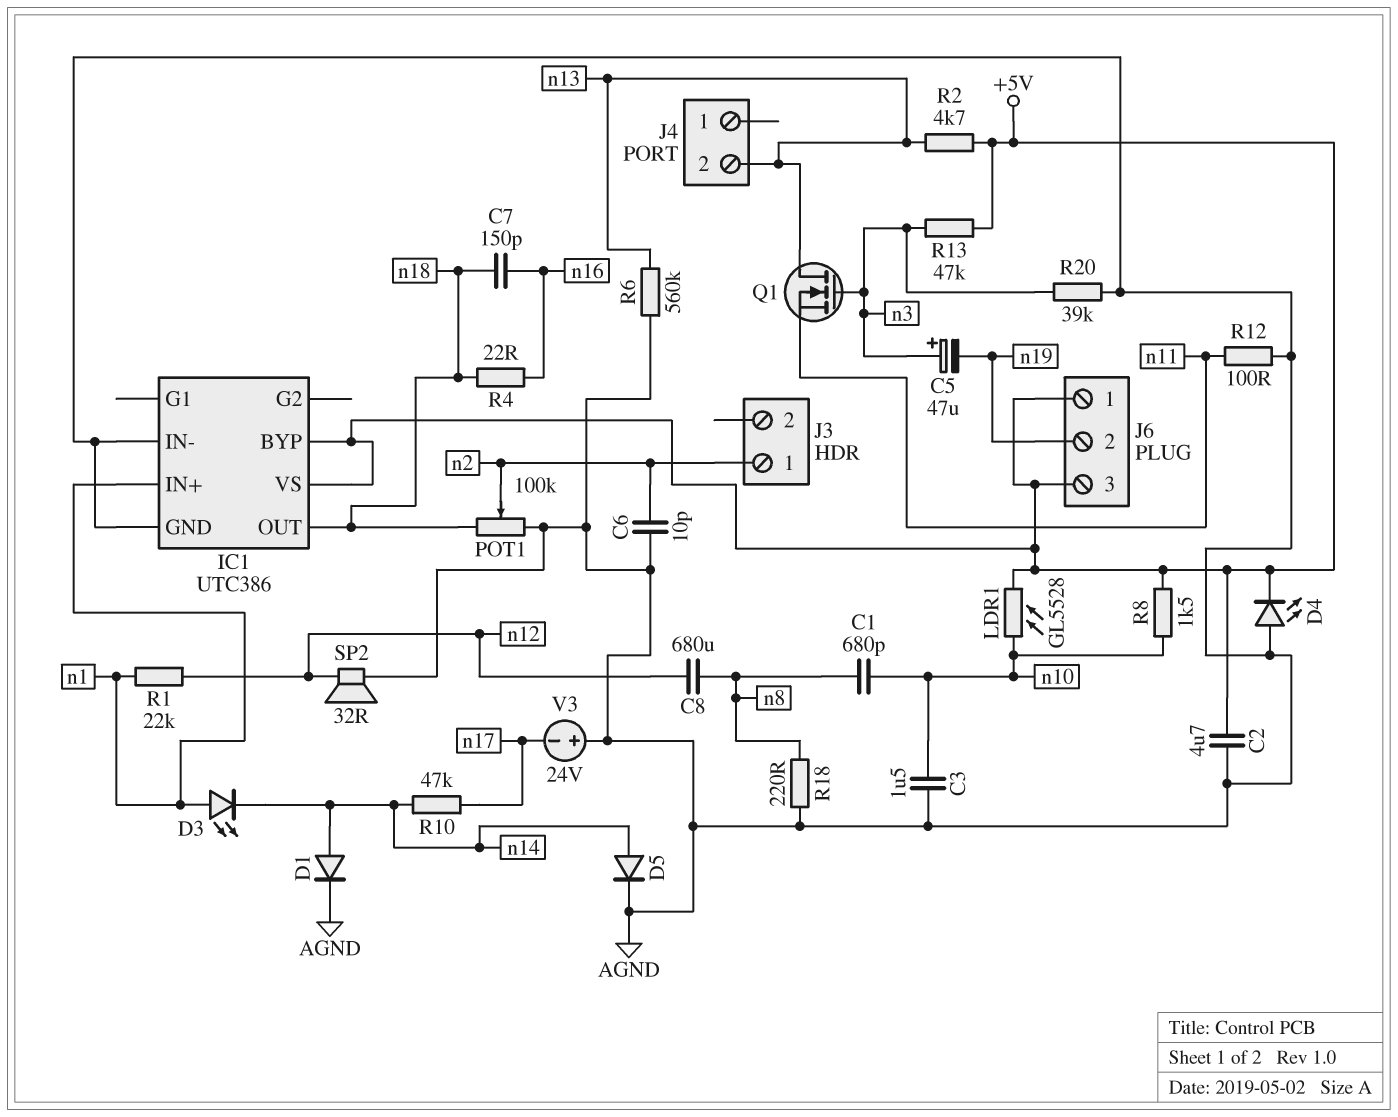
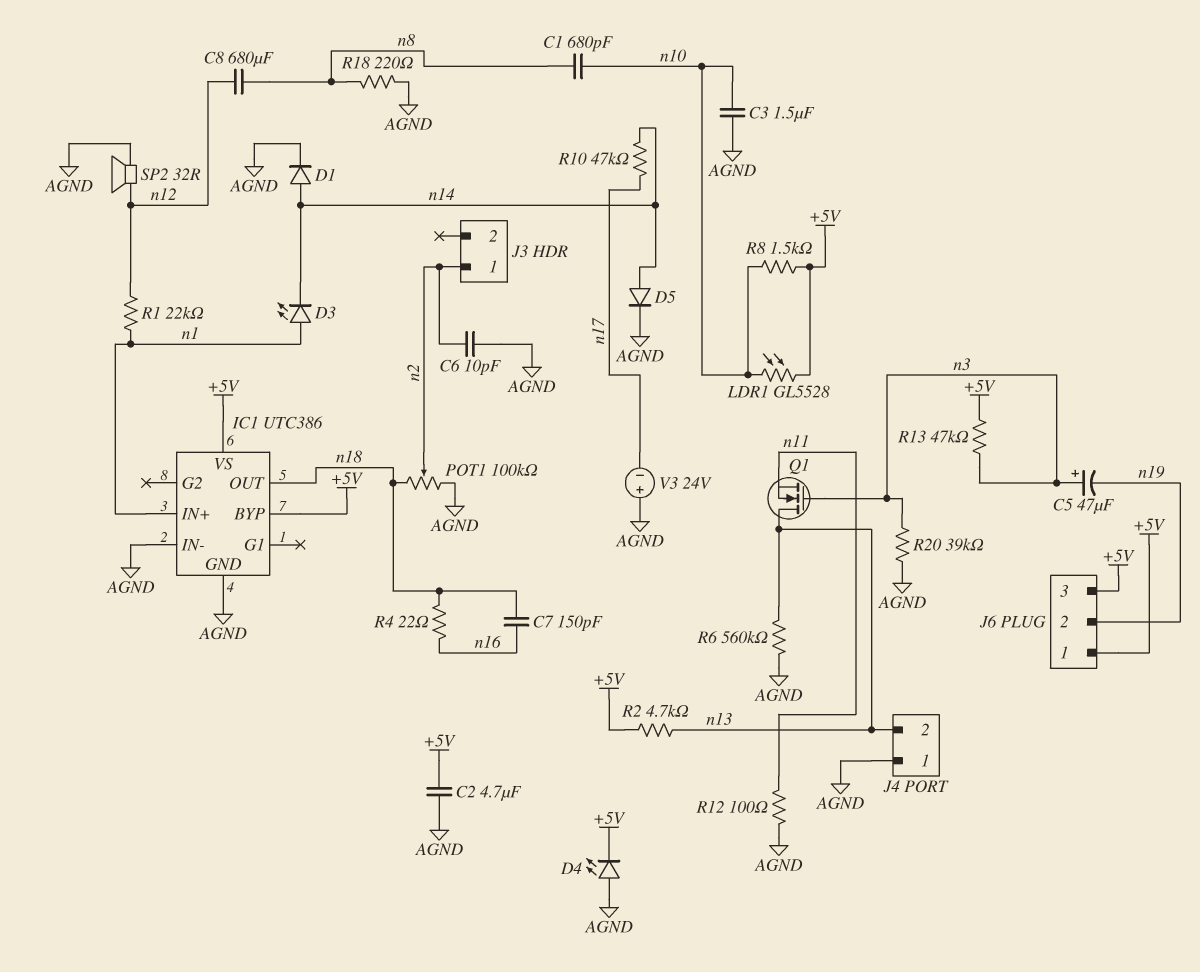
J4 pin 1: none -> AGND

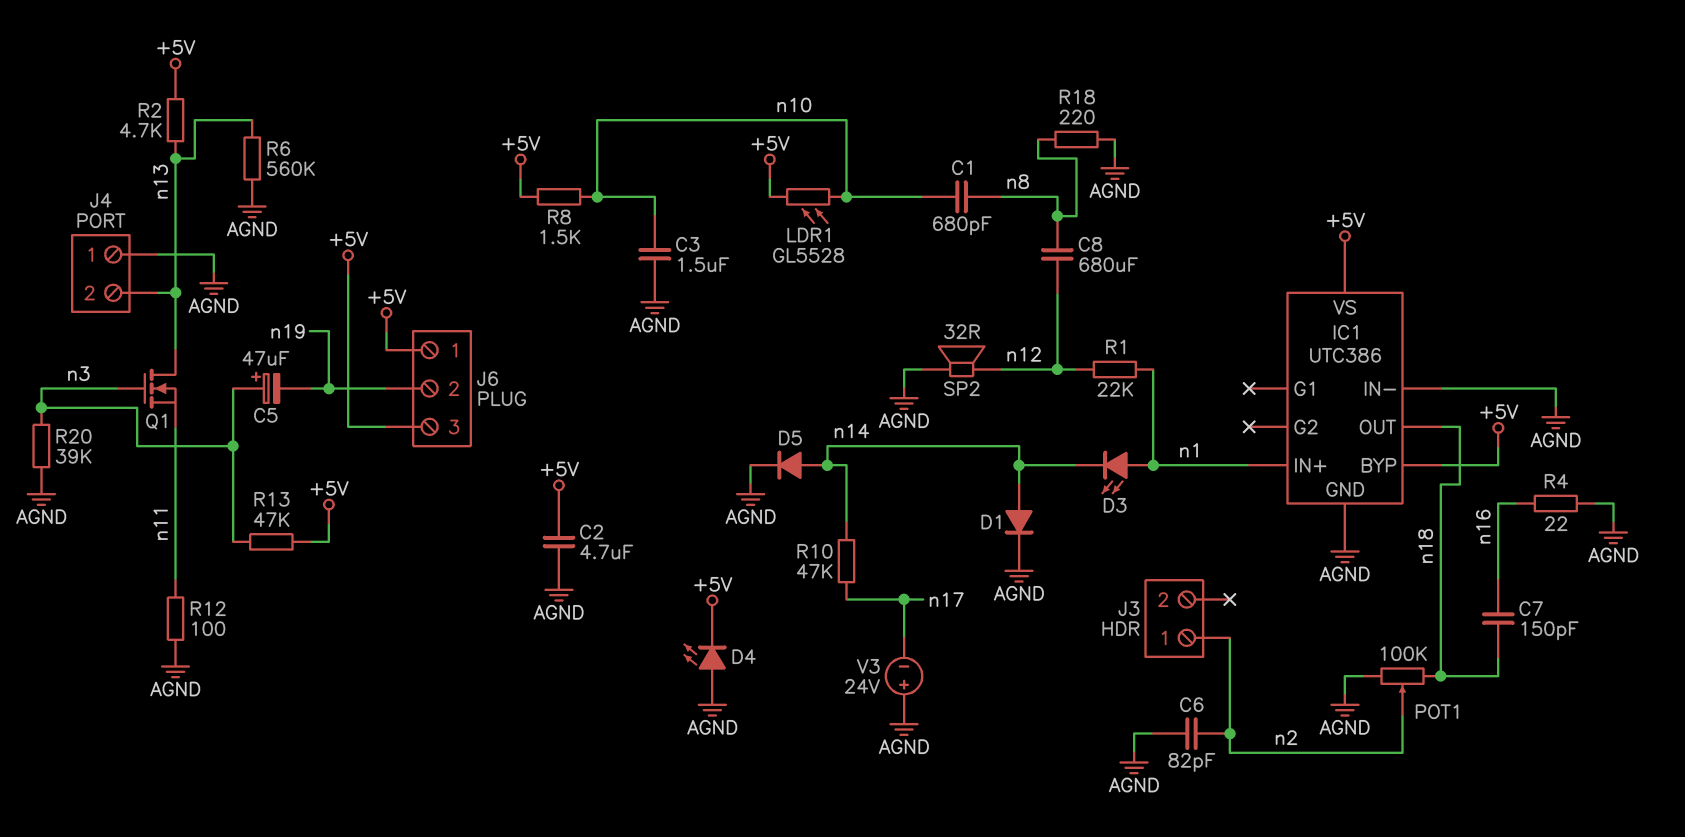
C6: 10pF (AGND, n2) -> 82pF (AGND, n2)
R4: 22 (n16, n18) -> 22 (AGND, n16)

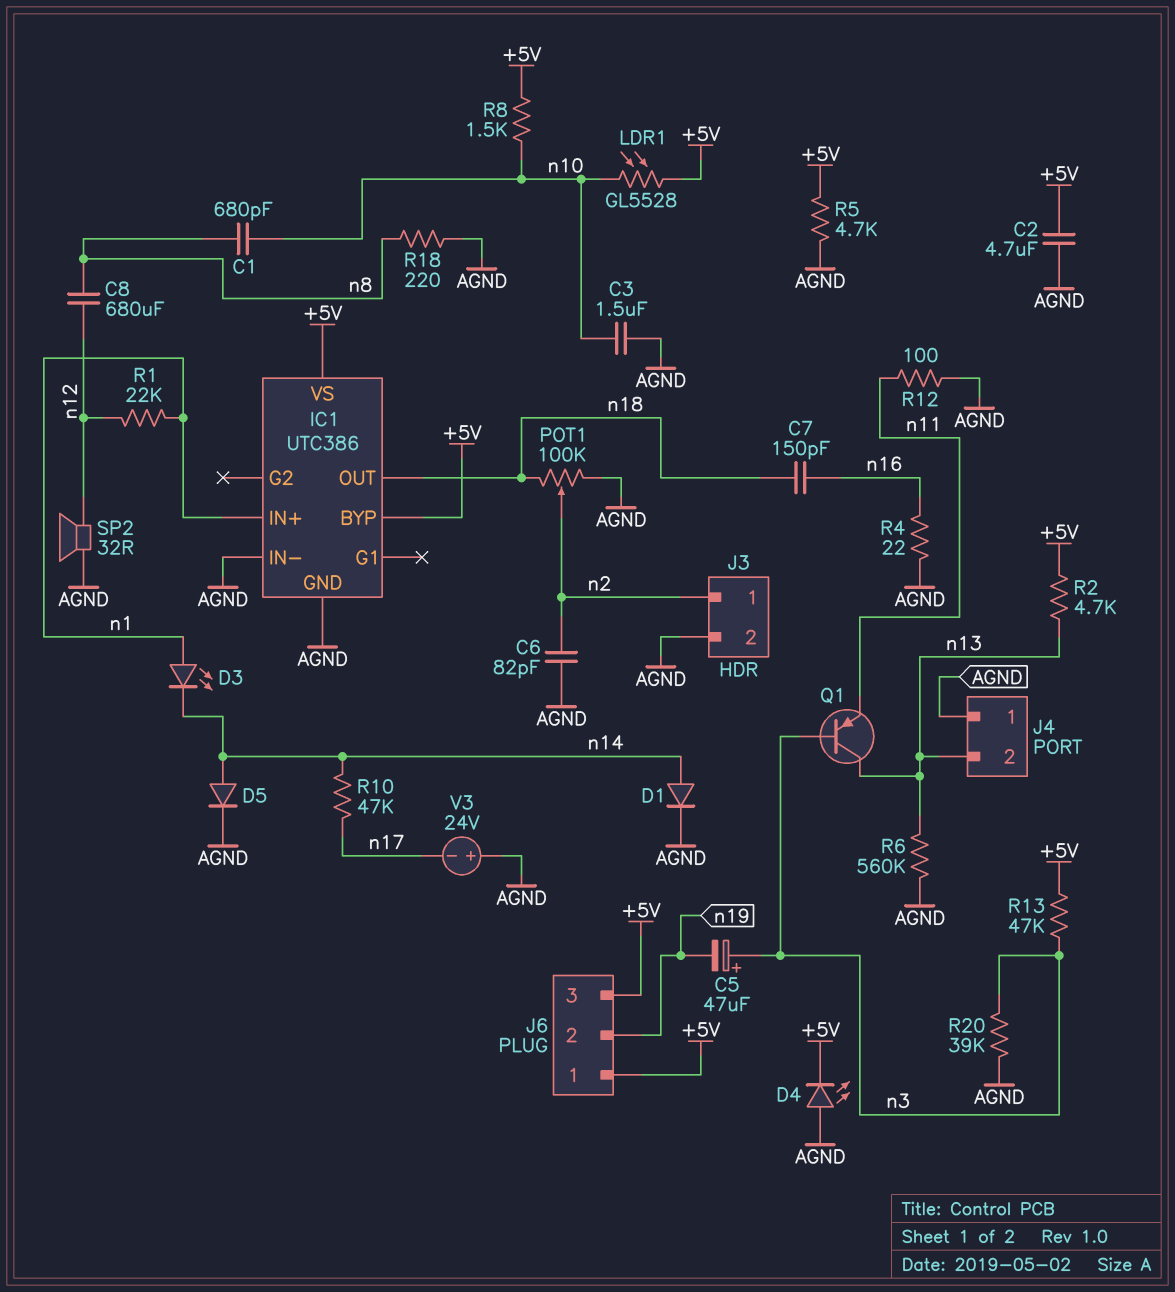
J3 pin 2: none -> AGND
Q1: NMOS (G n3, D n13, S n11) -> PNP (B n3, C n13, E n11)
R5: none -> 4.7k (+5V, AGND)

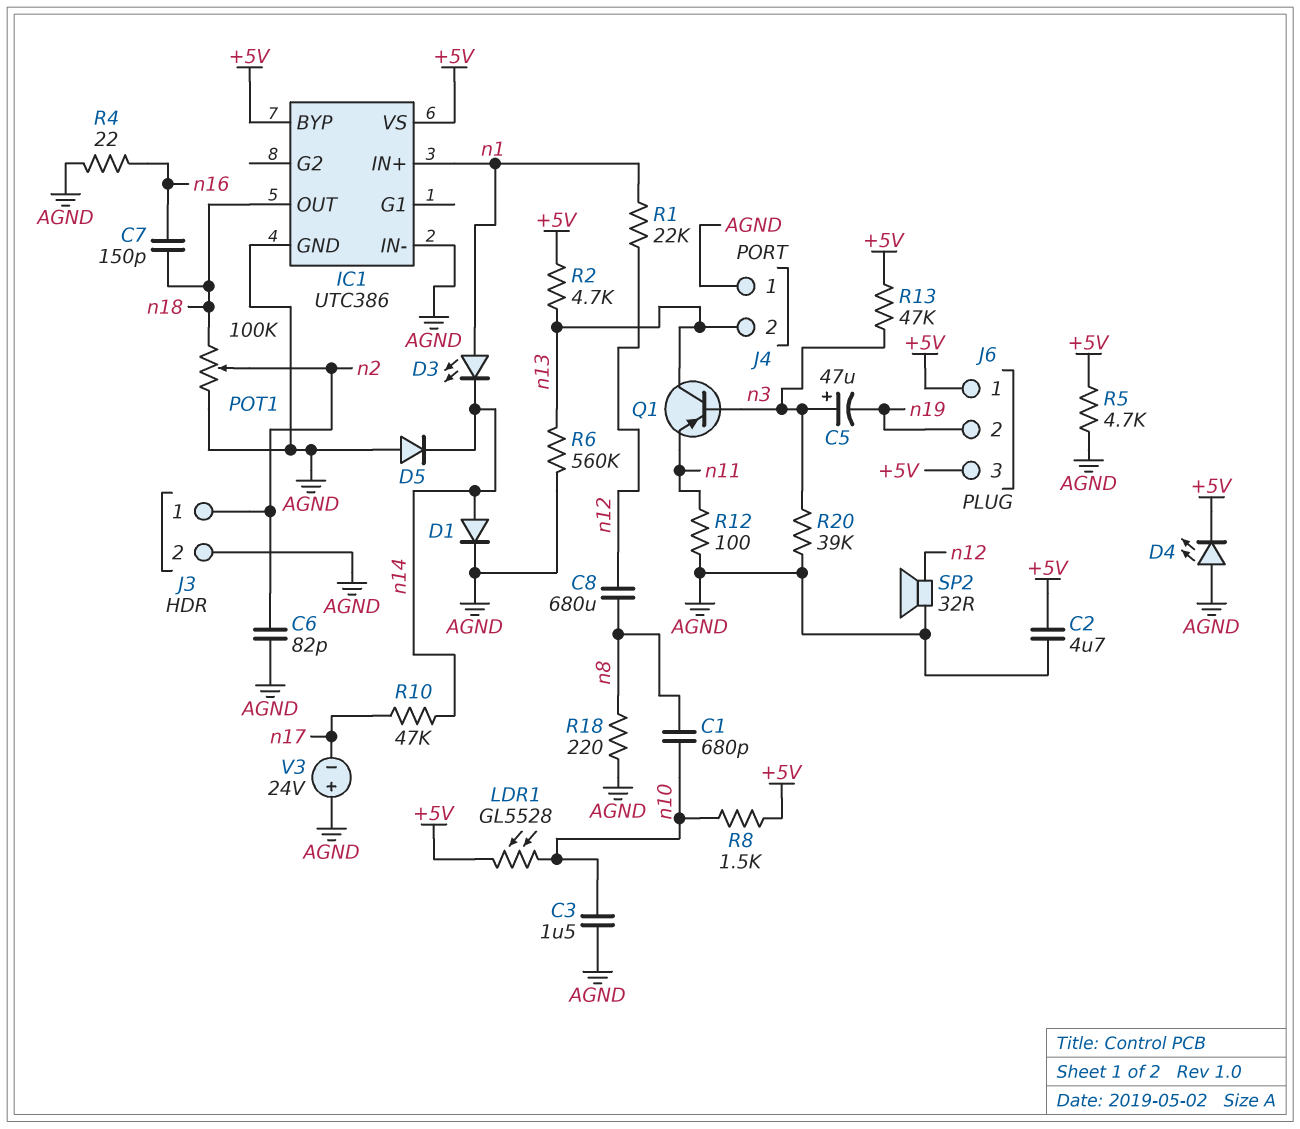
D5: diode (A n14, K AGND) -> diode (A AGND, K n14)

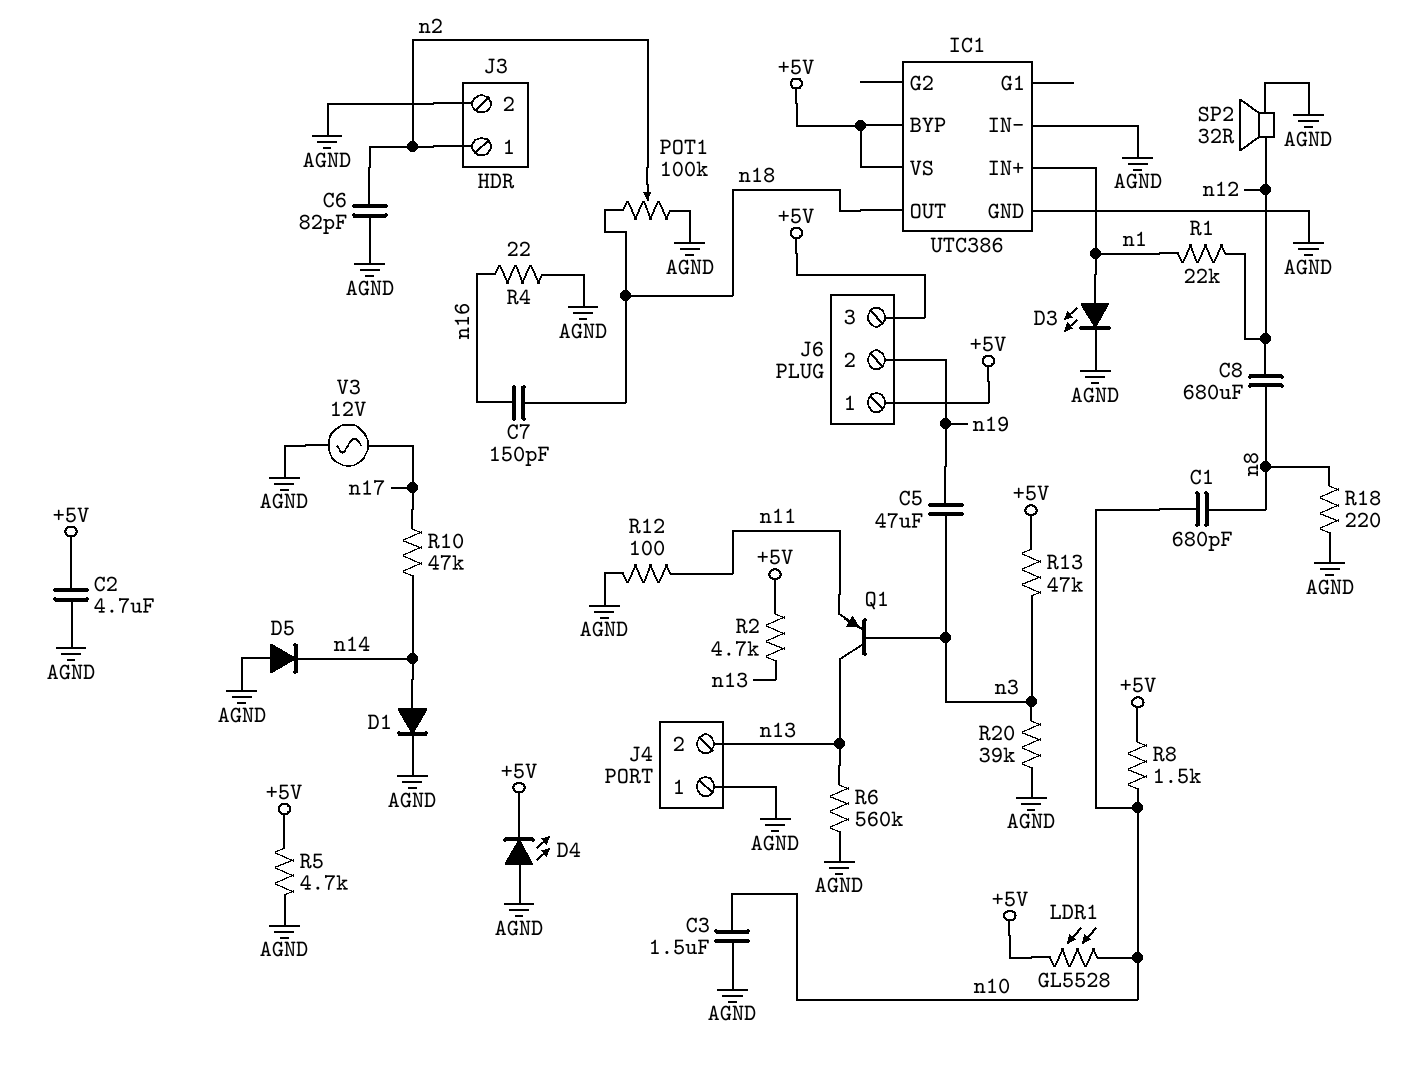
C5: 47uF (plus n3, minus n19) -> 47uF (n3, n19)
D3: LED (A n1, K n14) -> LED (A n1, K AGND)
V3: 24V (plus AGND, minus n17) -> AC 12V (AGND, n17)

